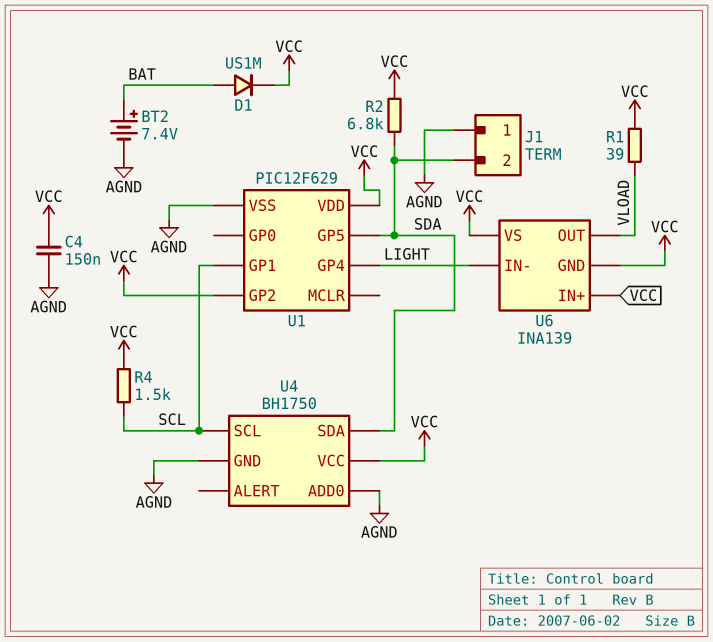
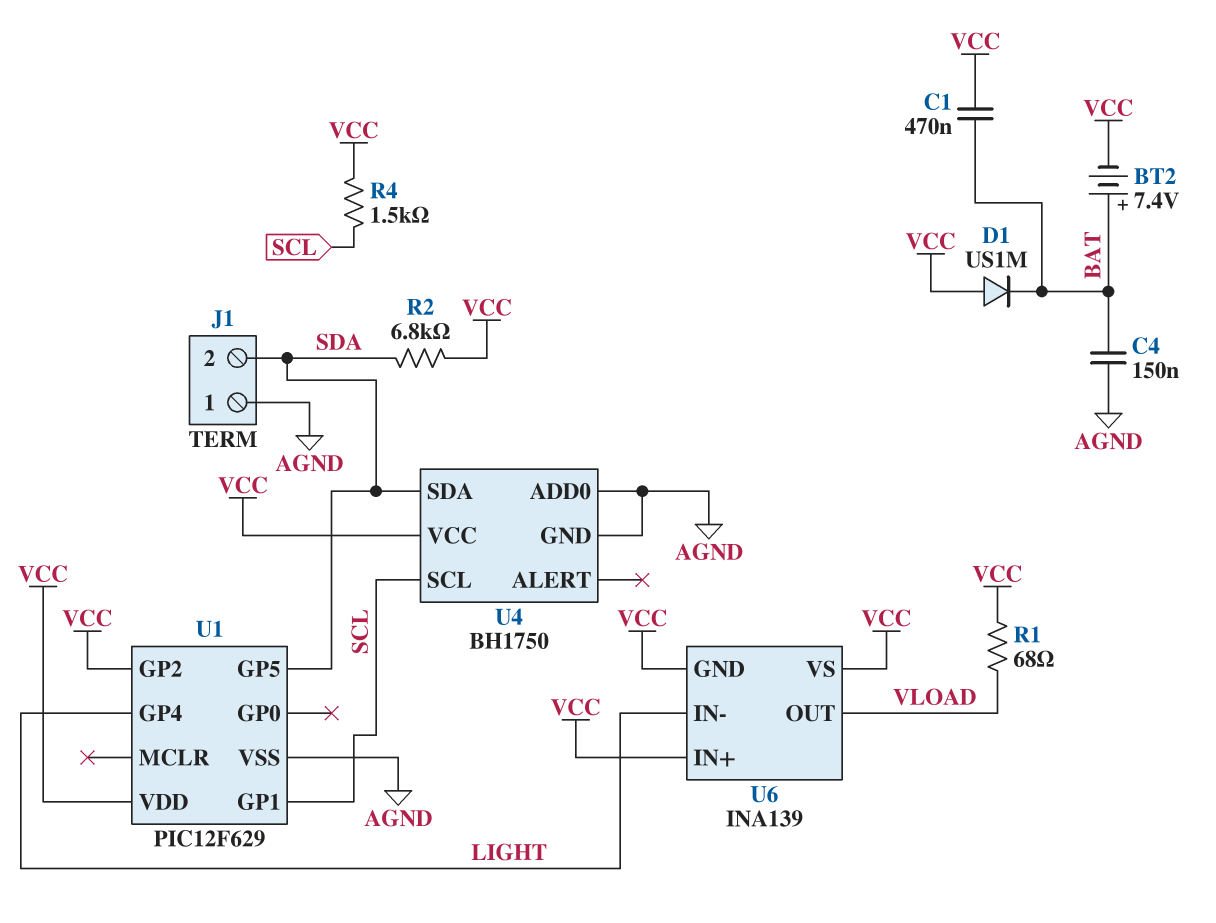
BT2: 7.4V (plus BAT, minus AGND) -> 7.4V (plus BAT, minus VCC)
C1: none -> 470nF (BAT, VCC)
C4: 150nF (AGND, VCC) -> 150nF (AGND, BAT)
D1: diode US1M (A BAT, K VCC) -> diode US1M (A VCC, K BAT)
R1: 39 (VCC, VLOAD) -> 68 (VCC, VLOAD)

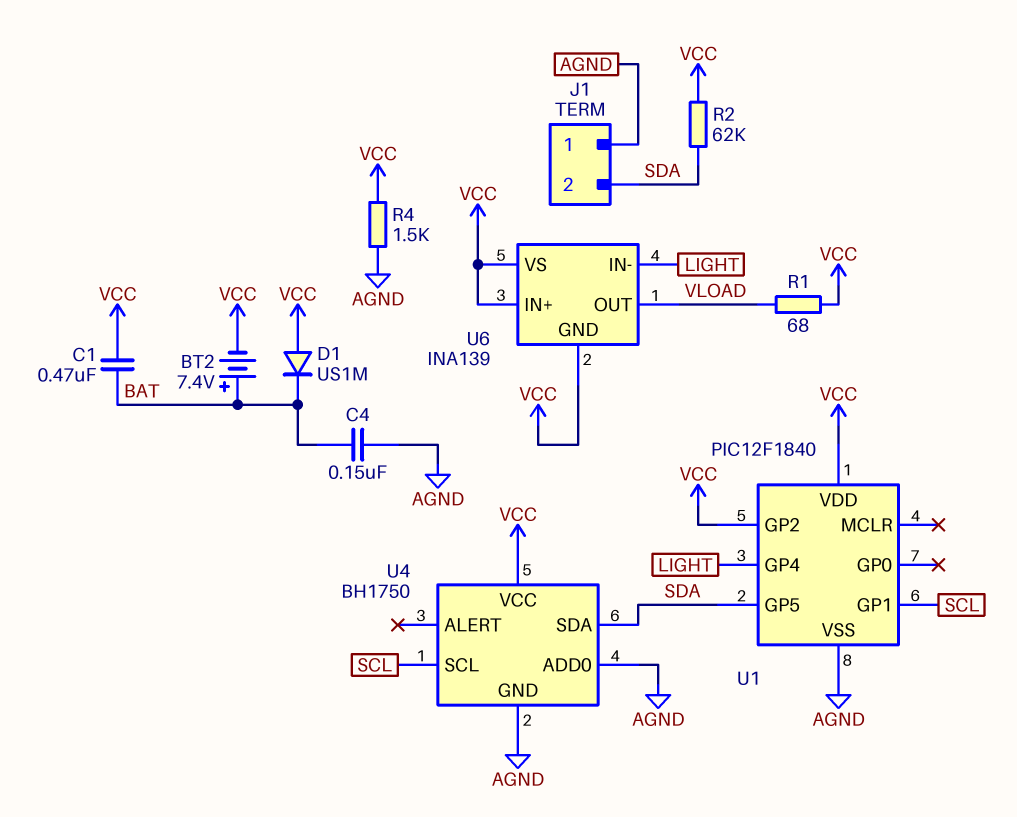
R2: 6.8k (SDA, VCC) -> 62k (SDA, VCC)
R4: 1.5k (SCL, VCC) -> 1.5k (AGND, VCC)
U1: PIC12F629 -> PIC12F1840

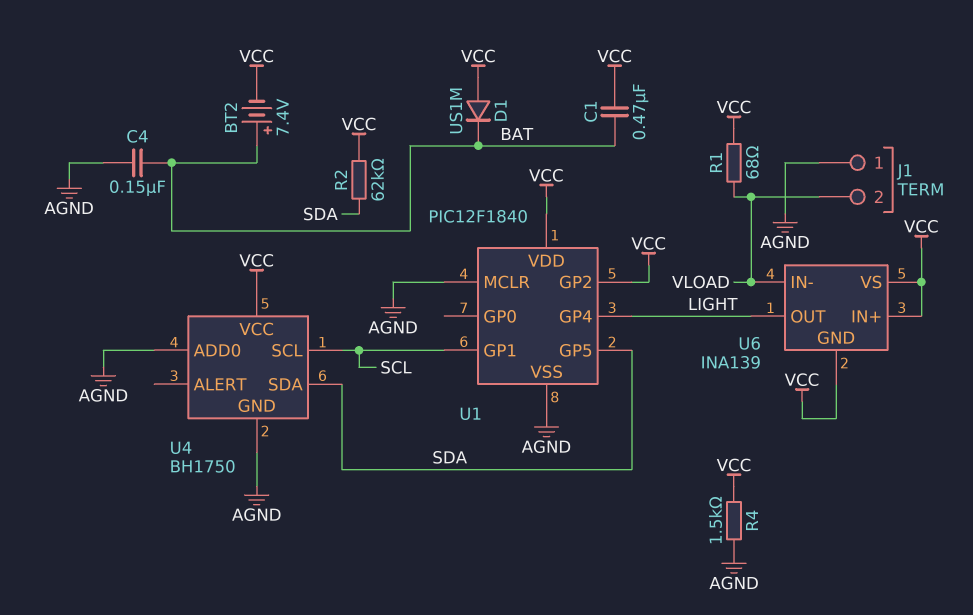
J1 pin 2: SDA -> VLOAD
U1 pin MCLR: none -> AGND
U6 pin IN-: LIGHT -> VLOAD
U6 pin OUT: VLOAD -> LIGHT

